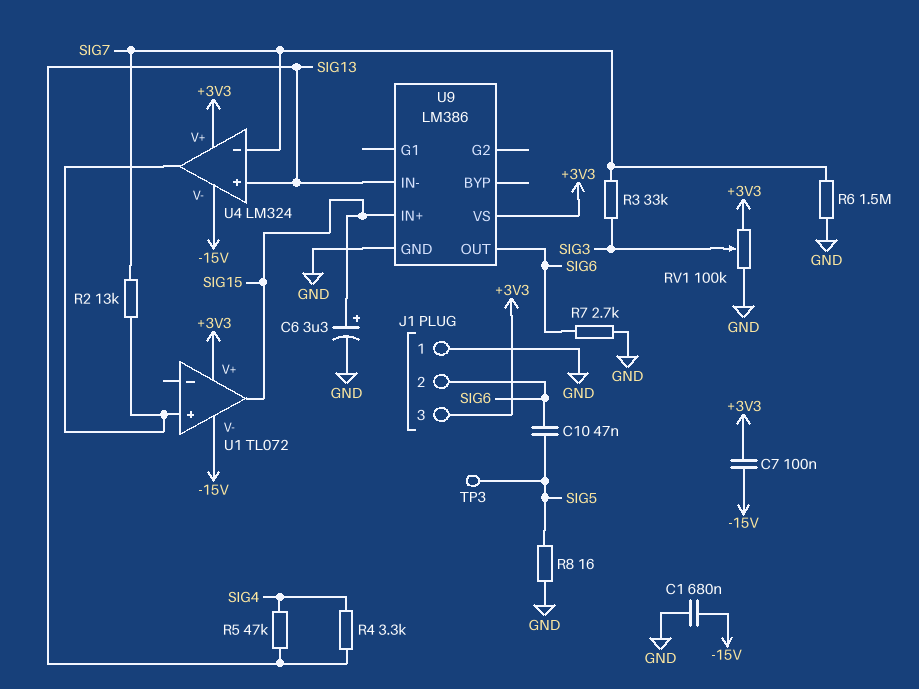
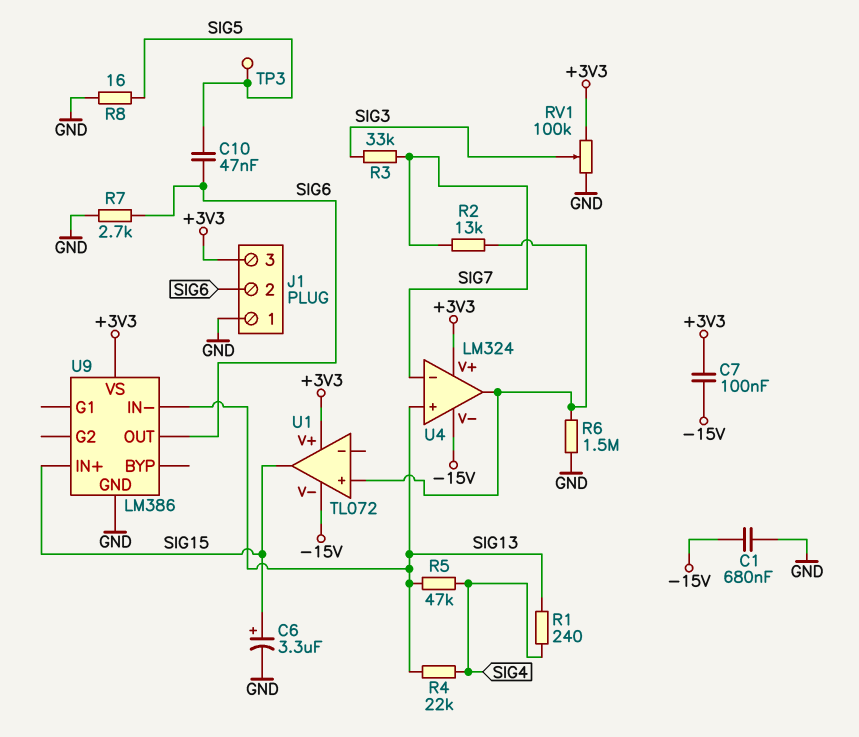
R1: none -> 240 (SIG4, SIG13)
R4: 3.3k (SIG4, SIG13) -> 22k (SIG4, SIG13)
R6: 1.5M (GND, SIG7) -> 1.5M (GND, U1/in+)

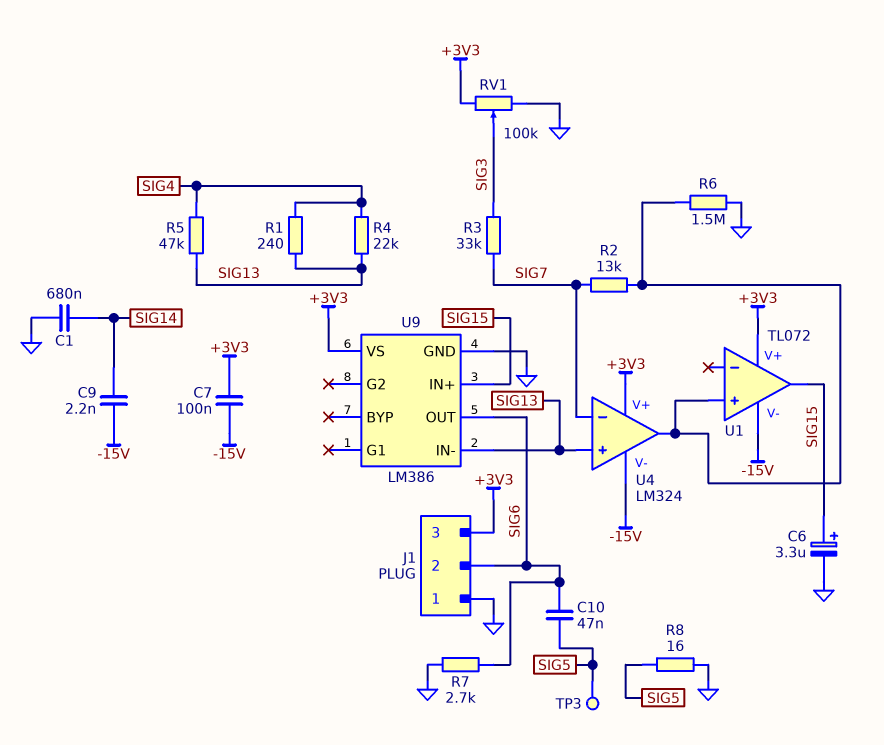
C1: 680nF (-15V, GND) -> 680nF (GND, SIG14)
C9: none -> 2.2nF (-15V, SIG14)

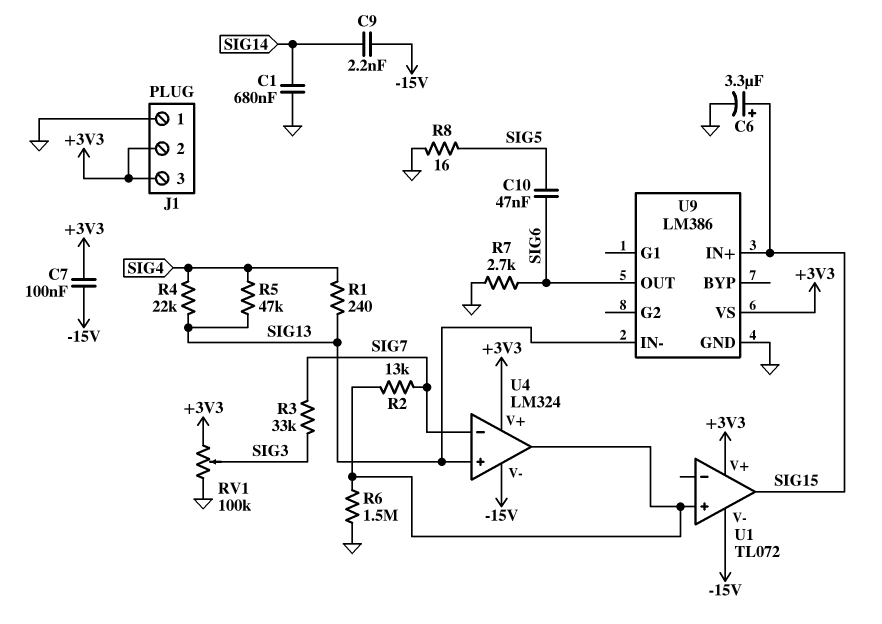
J1 pin 2: SIG6 -> +3V3
TP3: test point (SIG5) -> none

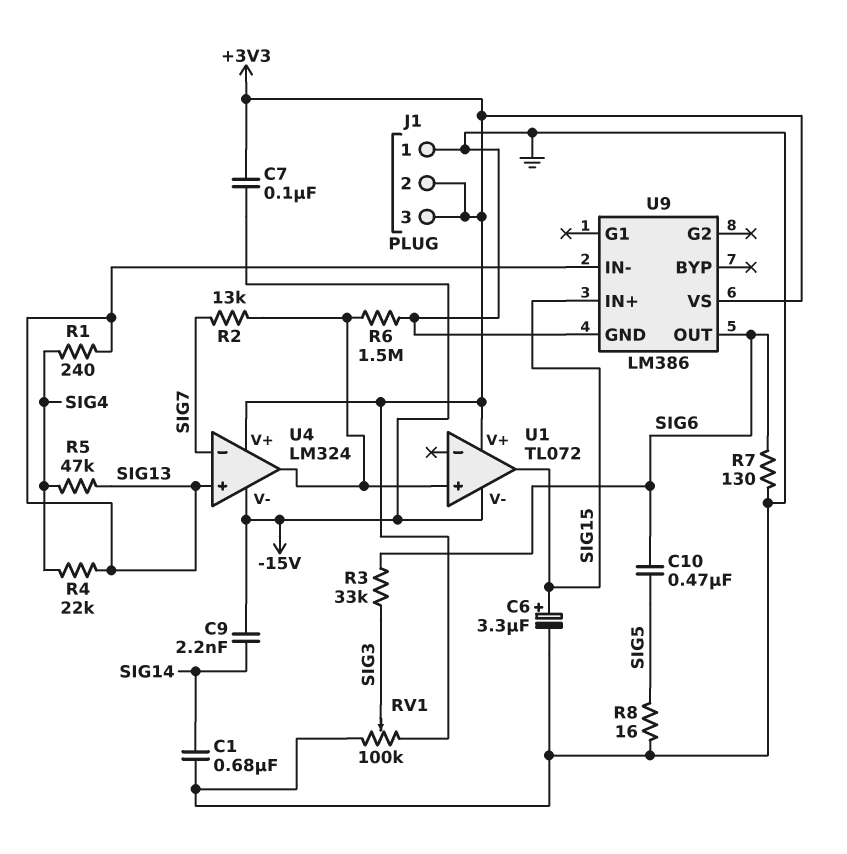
C10: 47nF (SIG5, SIG6) -> 470nF (SIG5, SIG6)
R3: 33k (SIG3, SIG7) -> 33k (SIG3, SIG6)
R7: 2.7k (GND, SIG6) -> 130 (GND, SIG6)

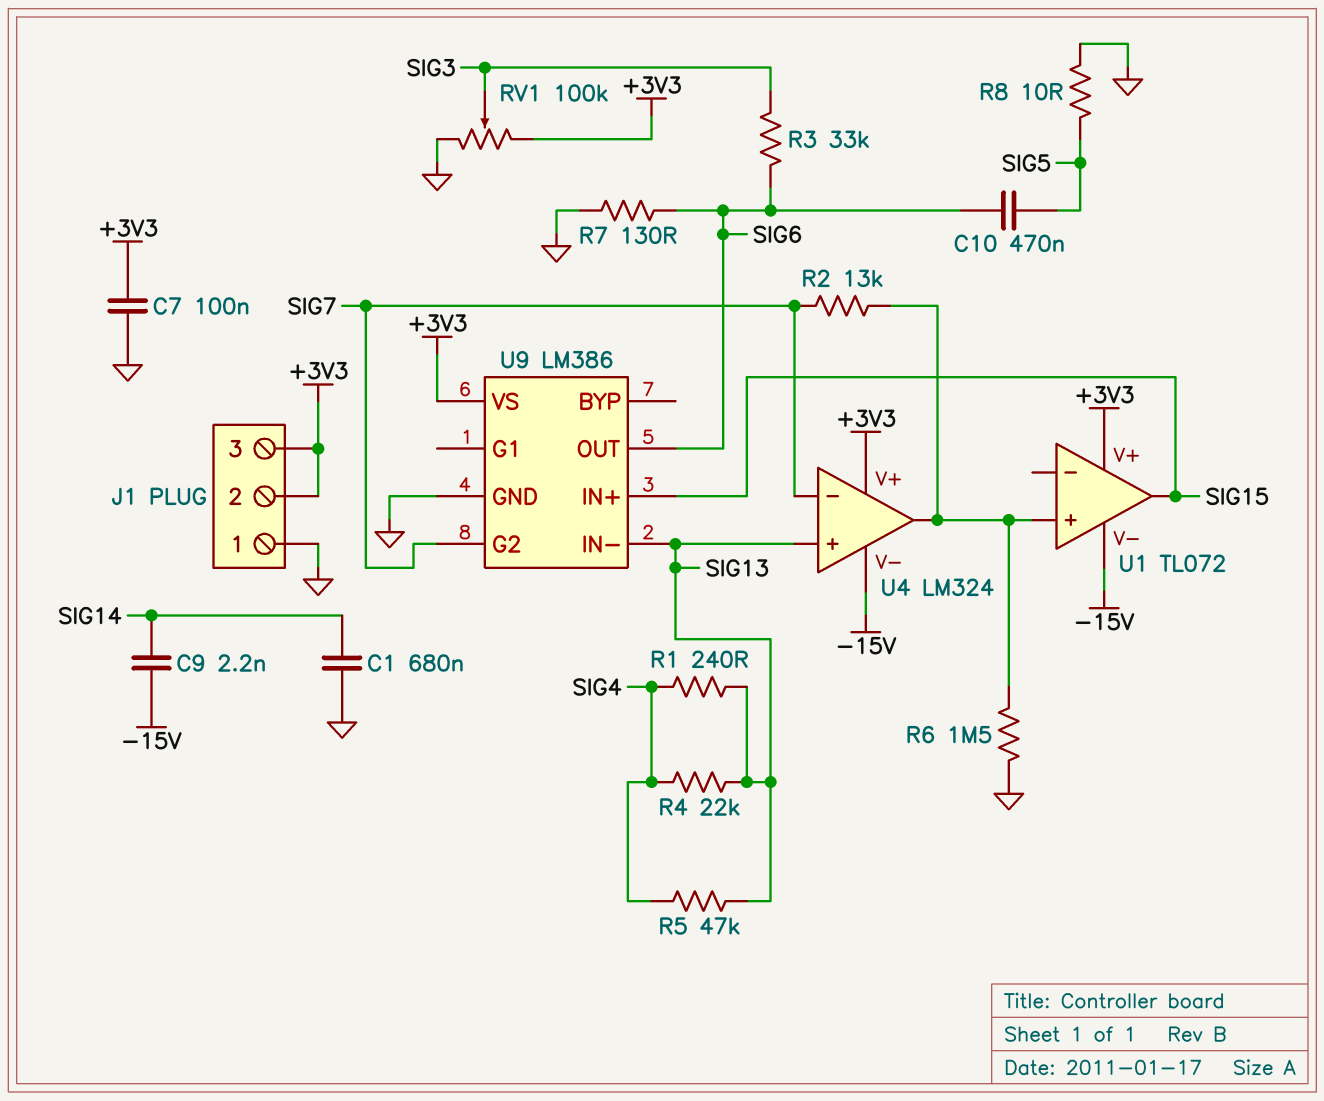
C6: 3.3uF (plus SIG15, minus GND) -> none
C7: 100nF (+3V3, -15V) -> 100nF (+3V3, GND)
R8: 16 (GND, SIG5) -> 10 (GND, SIG5)
U9 pin G2: none -> SIG7

